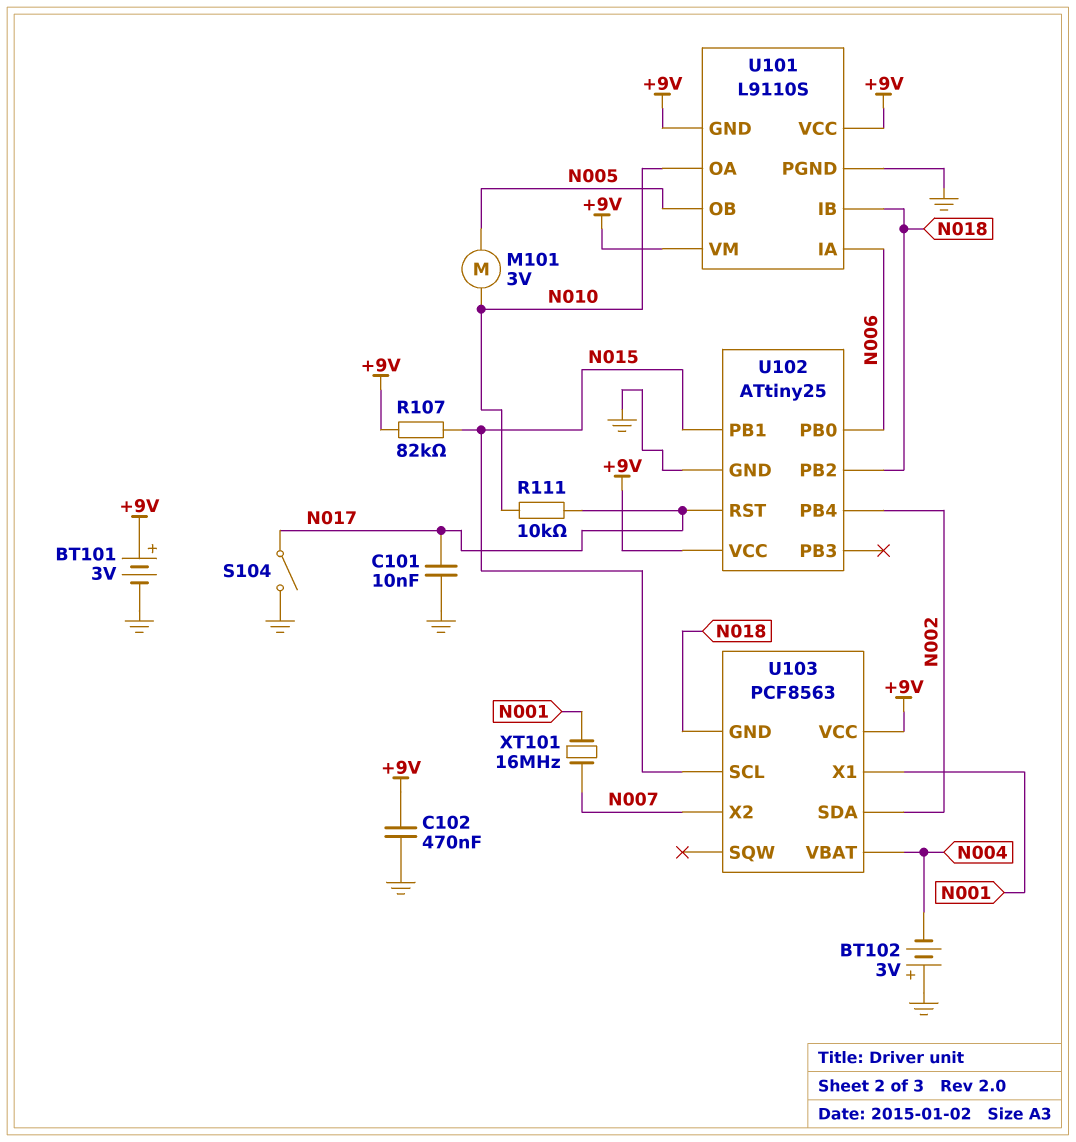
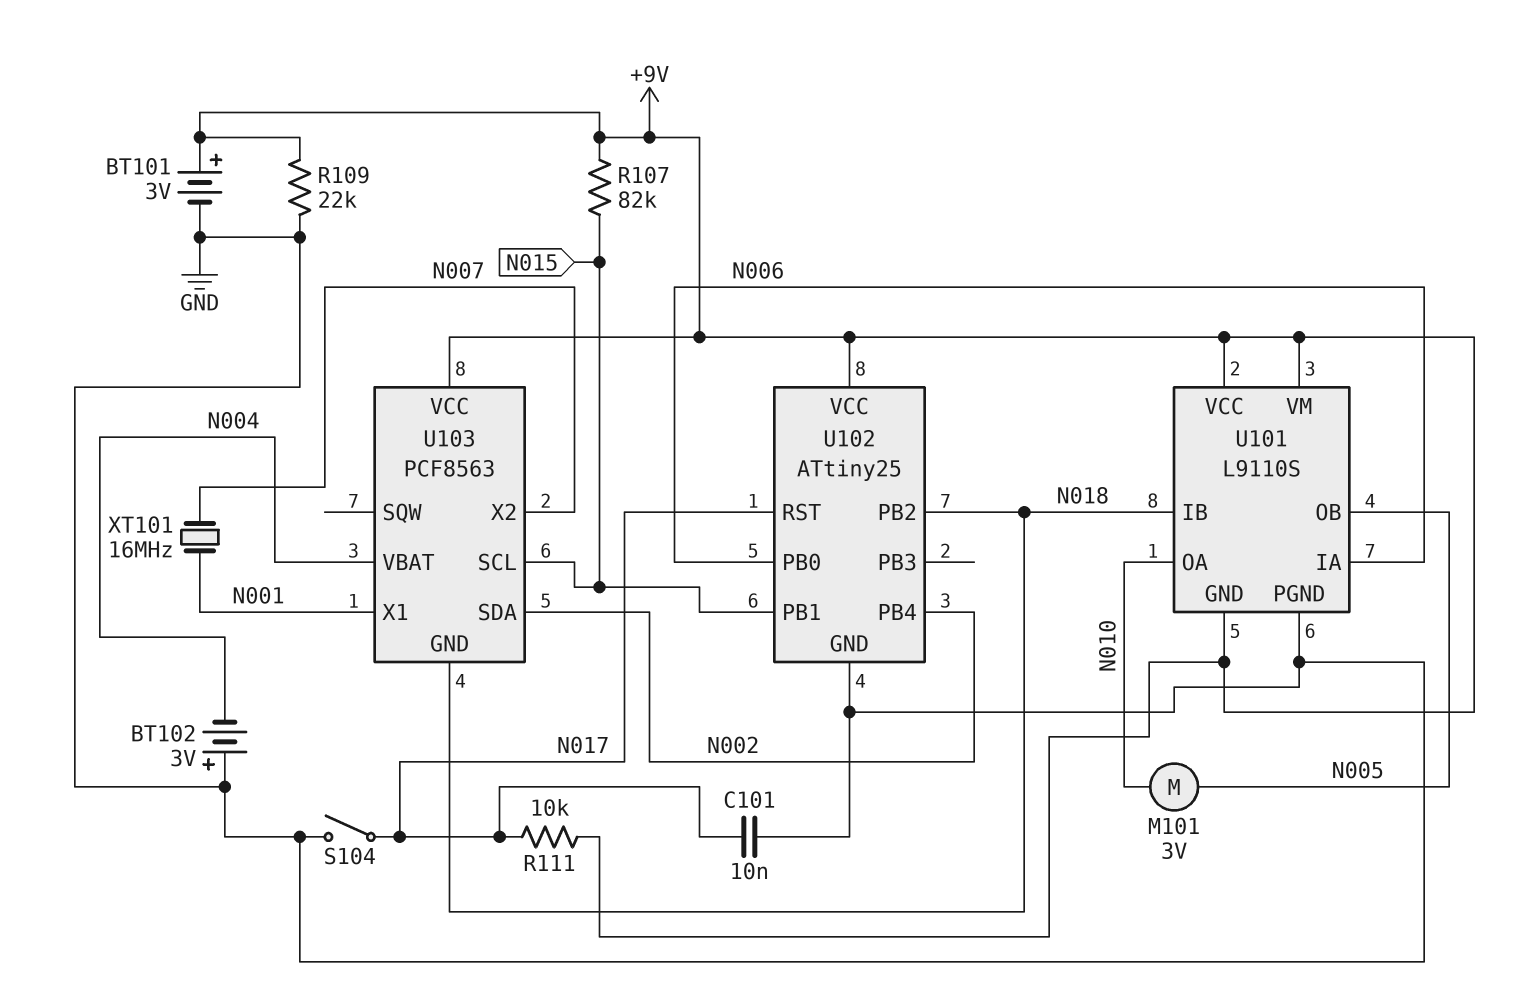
C102: 470nF (+9V, GND) -> none
R109: none -> 22k (+9V, GND)
R111: 10k (N010, N017) -> 10k (+9V, N017)

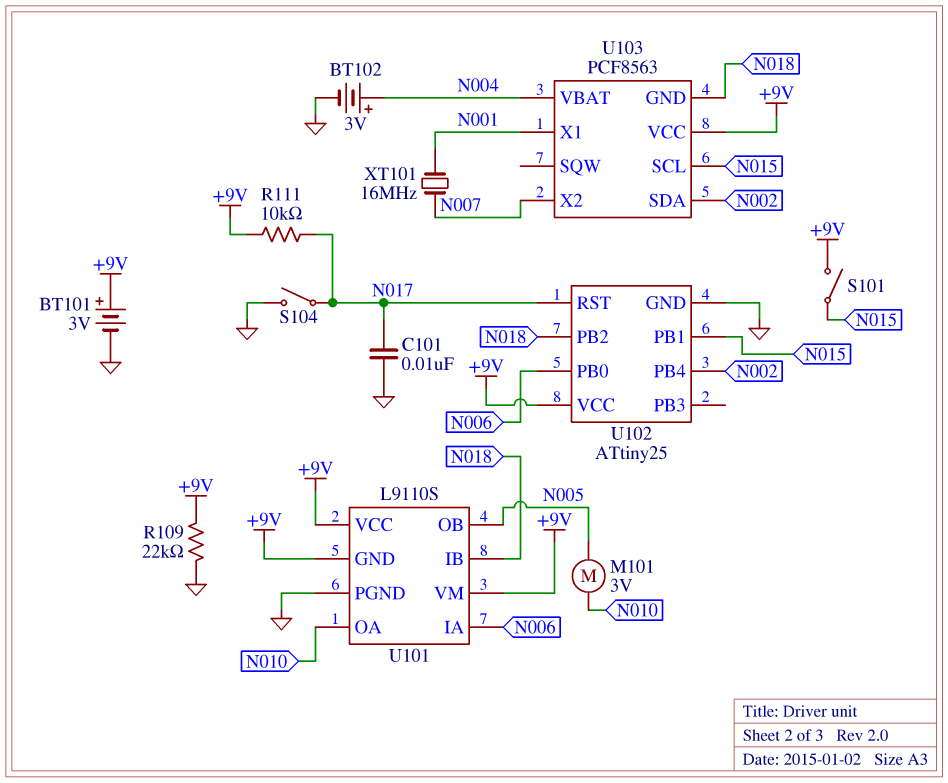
BT102: 3V (plus GND, minus N004) -> 3V (plus N004, minus GND)
R107: 82k (+9V, N015) -> none
S101: none -> switch (+9V, N015)

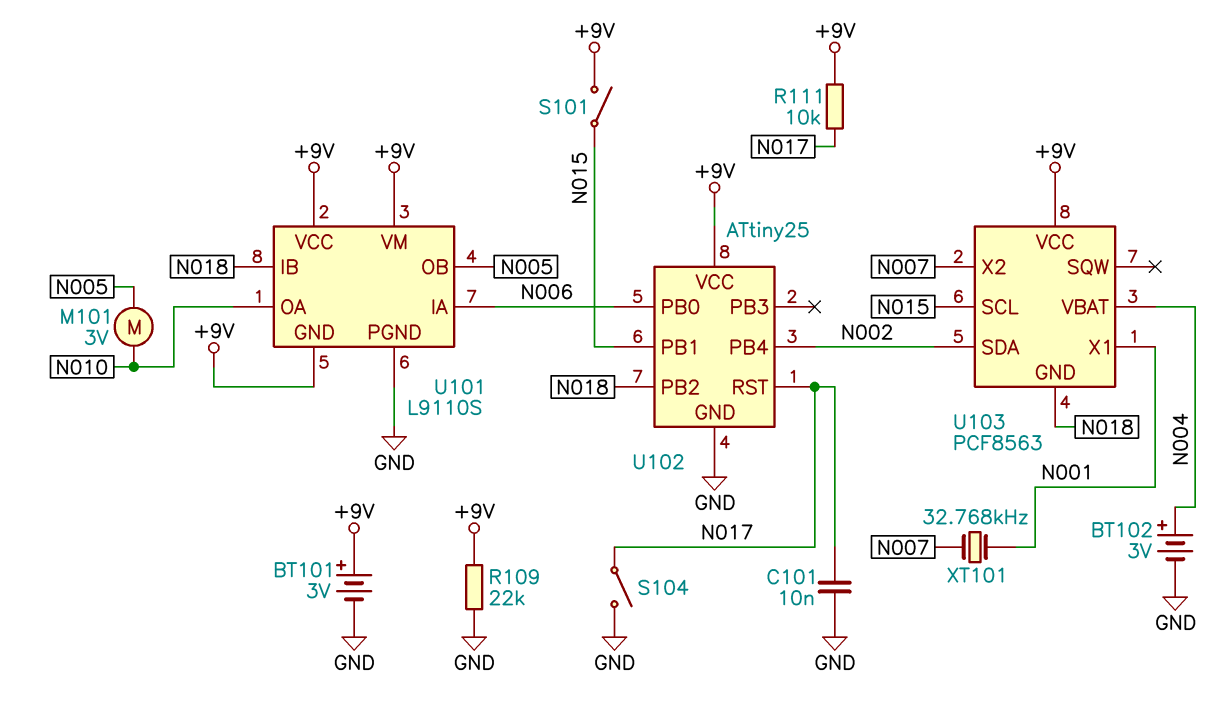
XT101: 16MHz (N001, N007) -> 32.768kHz (N001, N007)

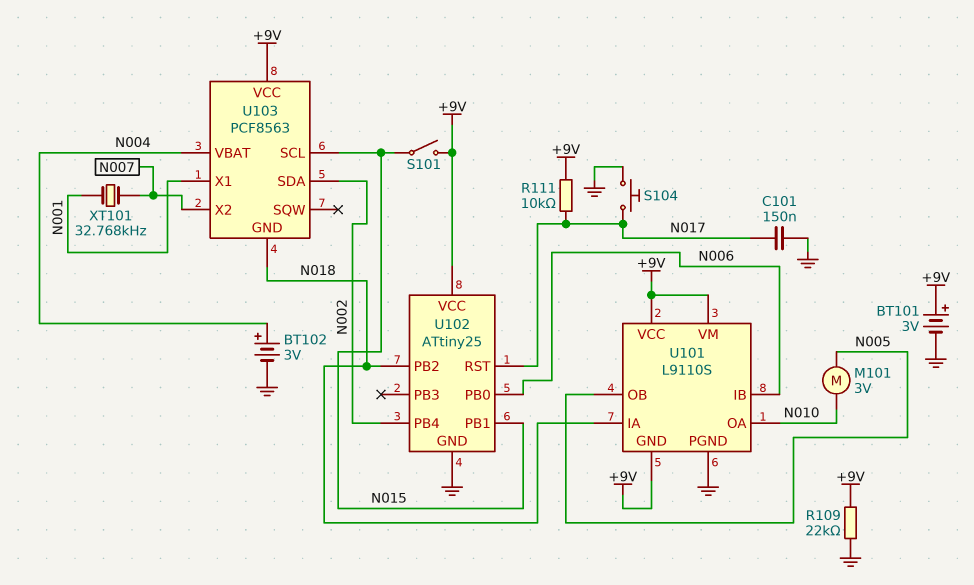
C101: 10nF (GND, N017) -> 150nF (GND, N017)
S104: switch (GND, N017) -> button (GND, N017)
U101 pin IA: N006 -> N018
U101 pin IB: N018 -> N006

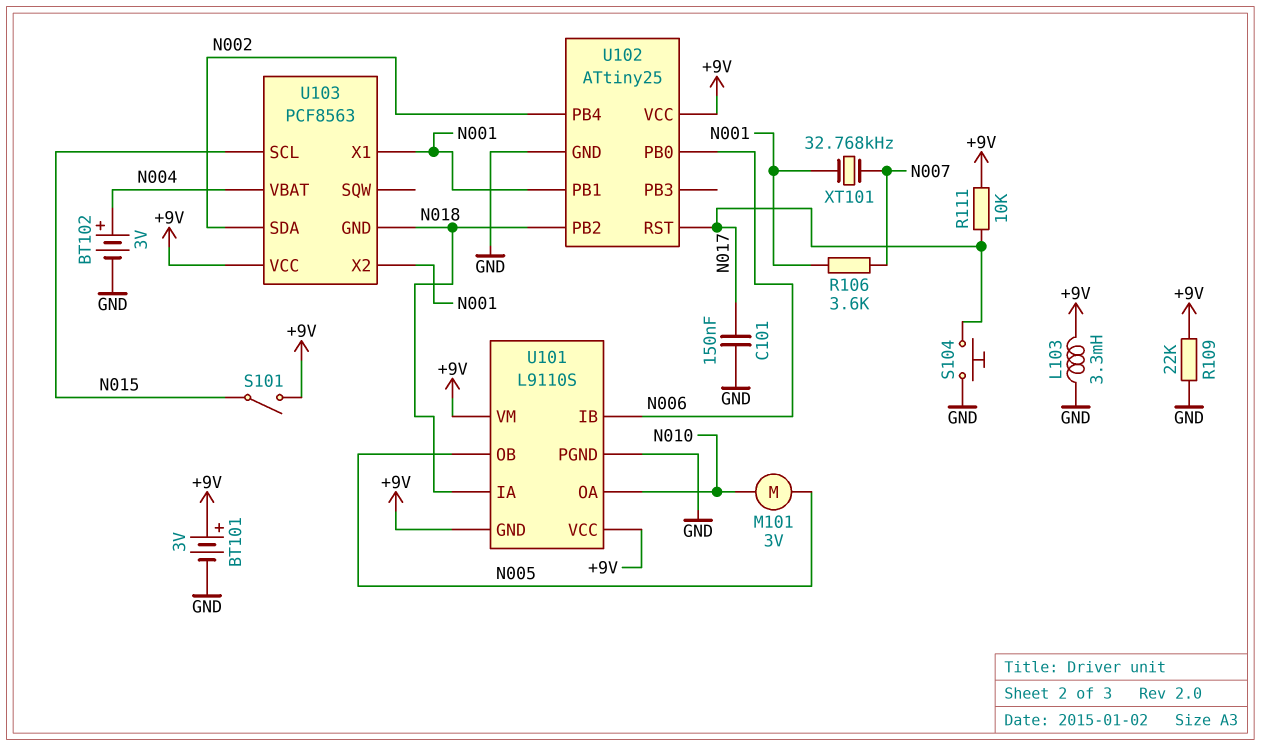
L103: none -> 3.3mH (+9V, GND)
R106: none -> 3.6k (N001, N007)
U102 pin PB1: N015 -> N001
U103 pin X2: N007 -> N001

